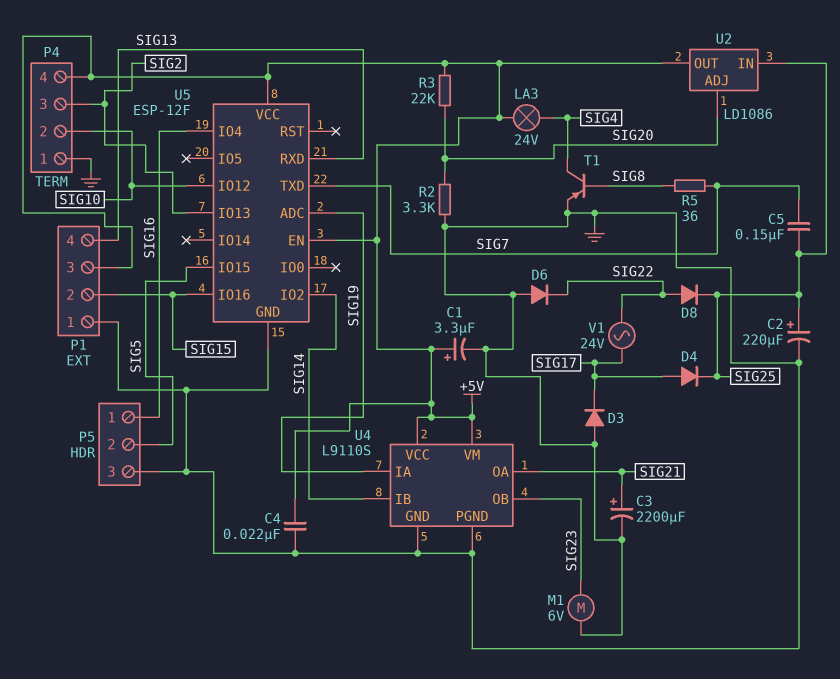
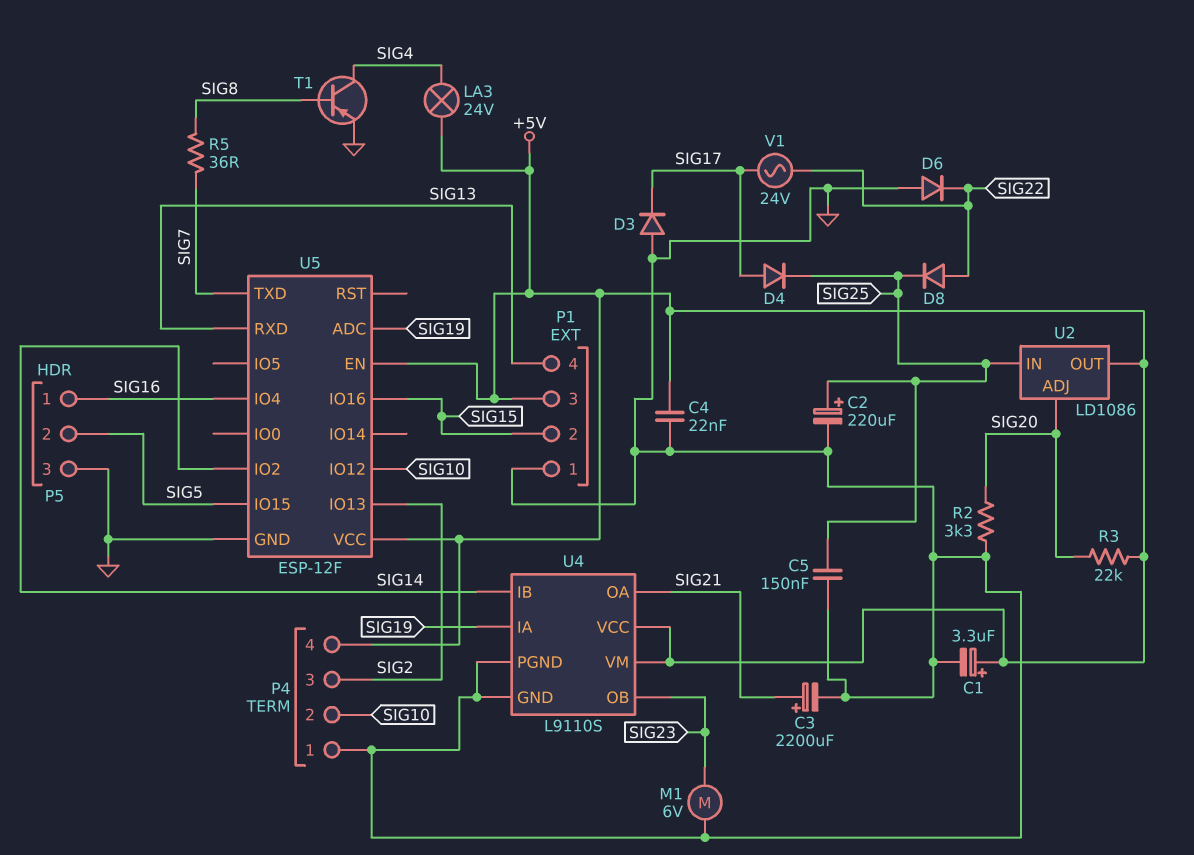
C5: 150nF (SIG7, SIG25) -> 150nF (GND, SIG25)

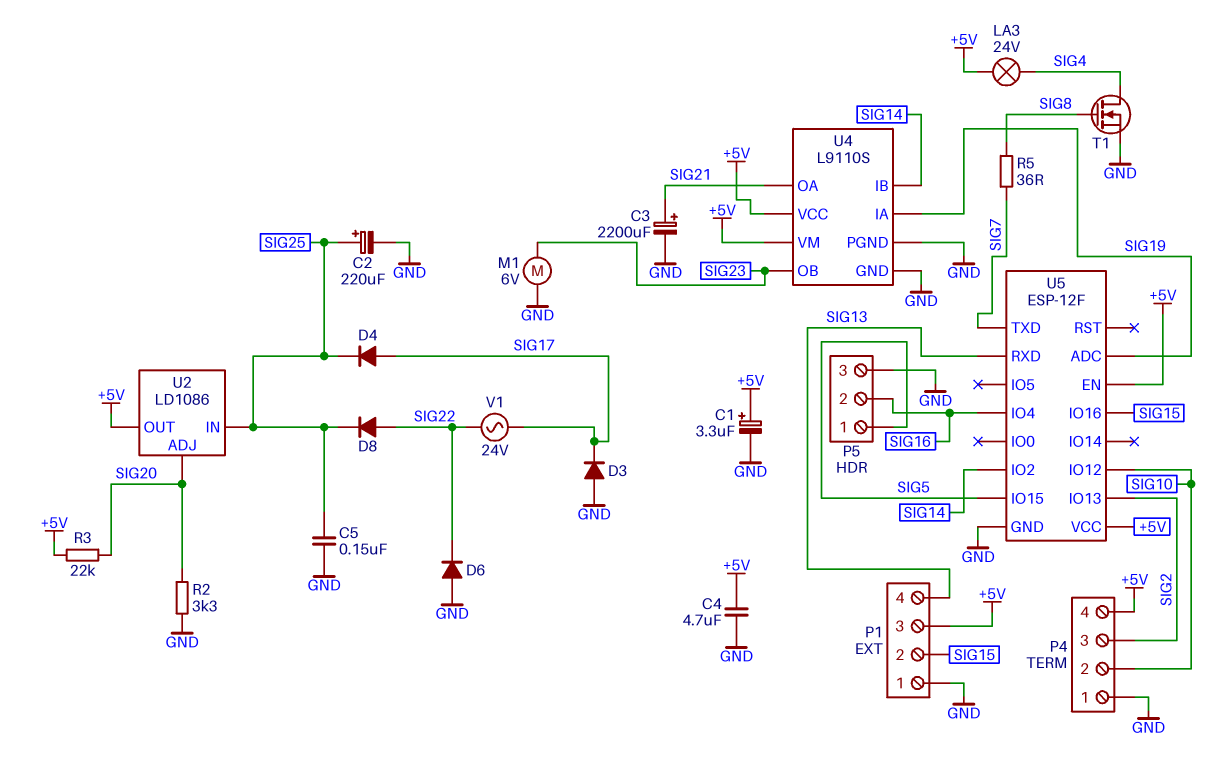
C4: 22nF (+5V, GND) -> 4.7uF (+5V, GND)
P5 pin 1: SIG16 -> SIG5
P5 pin 2: SIG5 -> SIG16
T1: PNP (B SIG8, C SIG4, E GND) -> NMOS (G SIG8, D SIG4, S GND)

